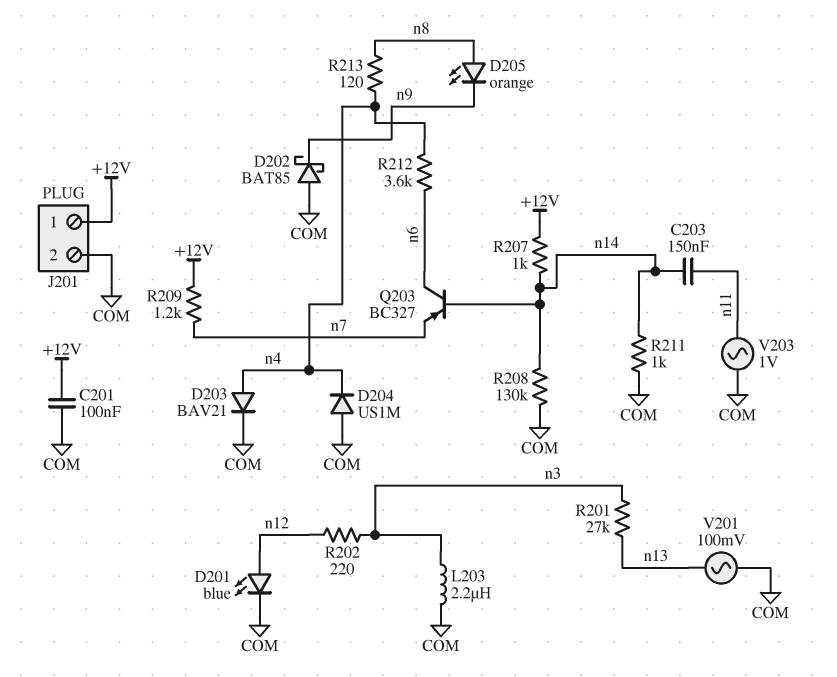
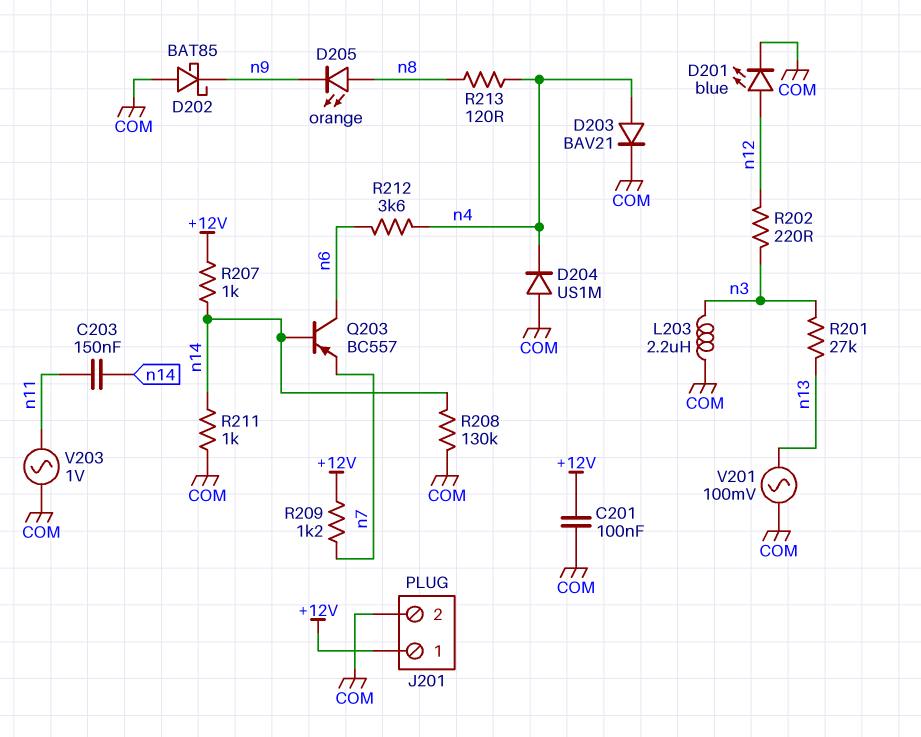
Q203: PNP BC327 (B n14, C n6, E n7) -> PNP BC557 (B n14, C n6, E n7)

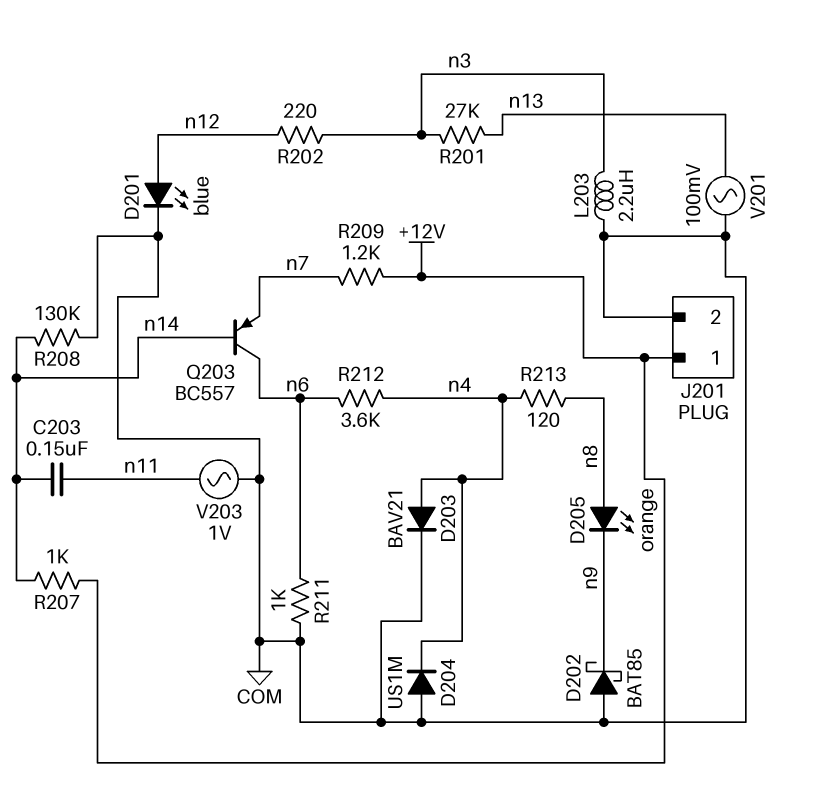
C201: 100nF (+12V, COM) -> none
R211: 1k (COM, n14) -> 1k (COM, n6)

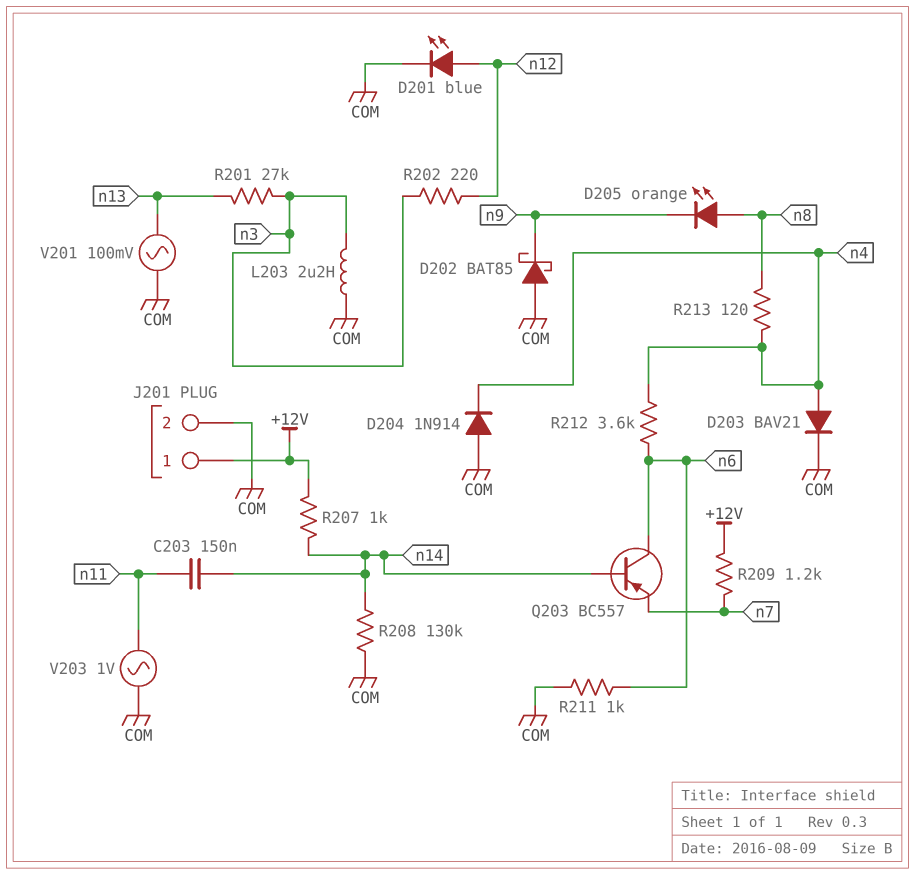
D204: diode US1M (A COM, K n4) -> diode 1N914 (A COM, K n4)

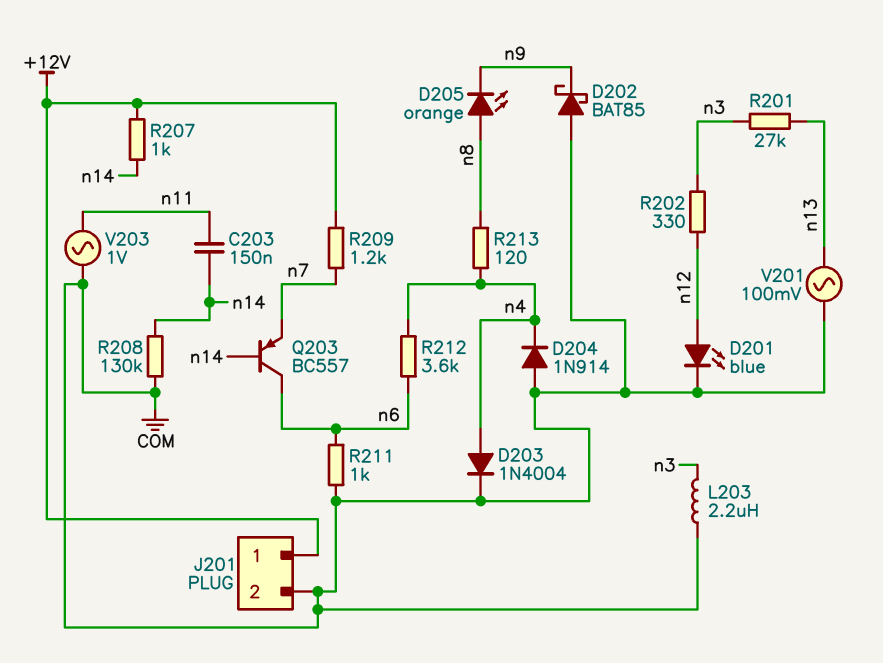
D203: diode BAV21 (A n4, K COM) -> diode 1N4004 (A n4, K COM)
R202: 220 (n3, n12) -> 330 (n3, n12)

